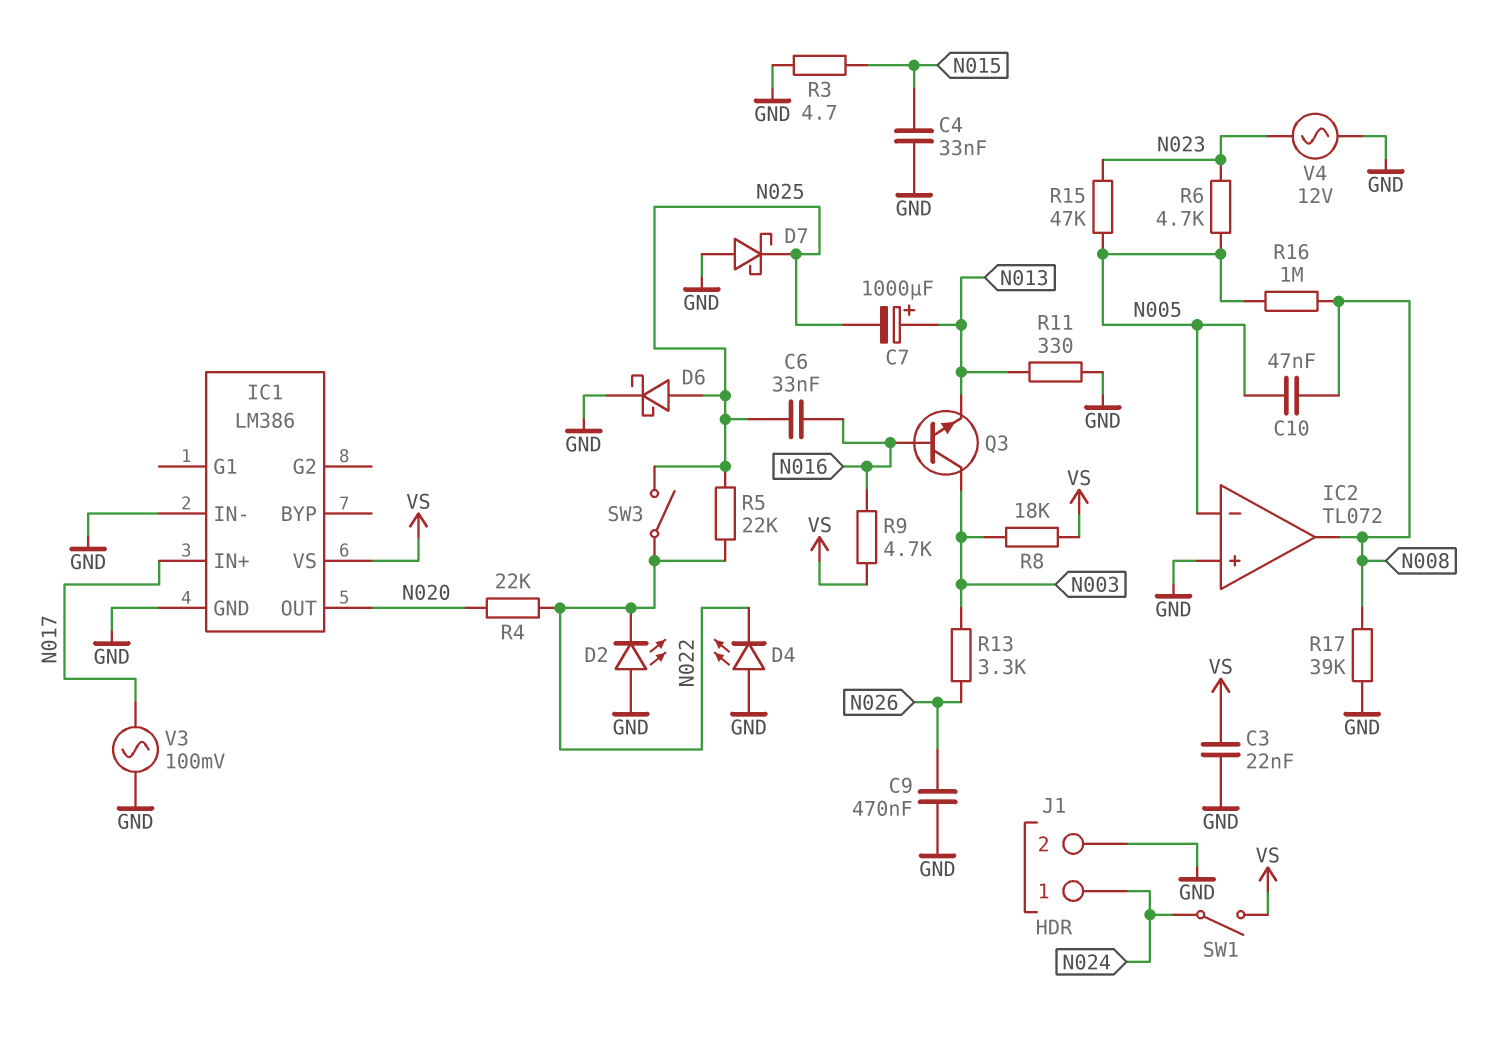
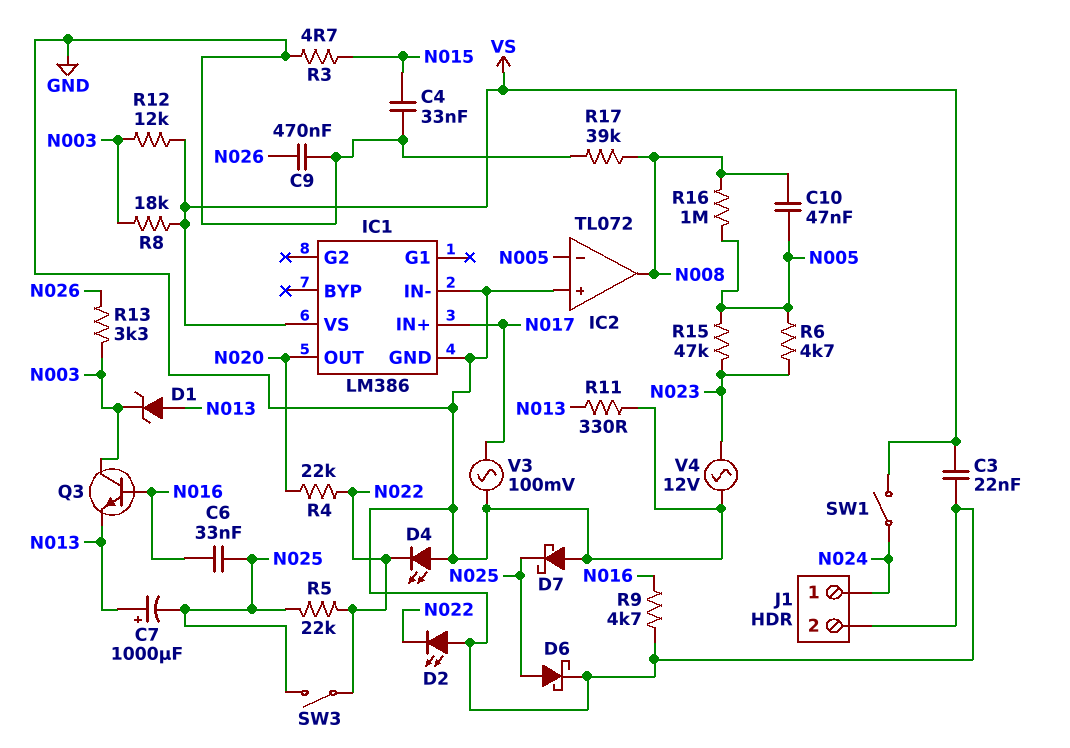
D1: none -> zener (A N013, K N003)
R9: 4.7k (N016, VS) -> 4.7k (GND, N016)
R12: none -> 12k (N003, VS)

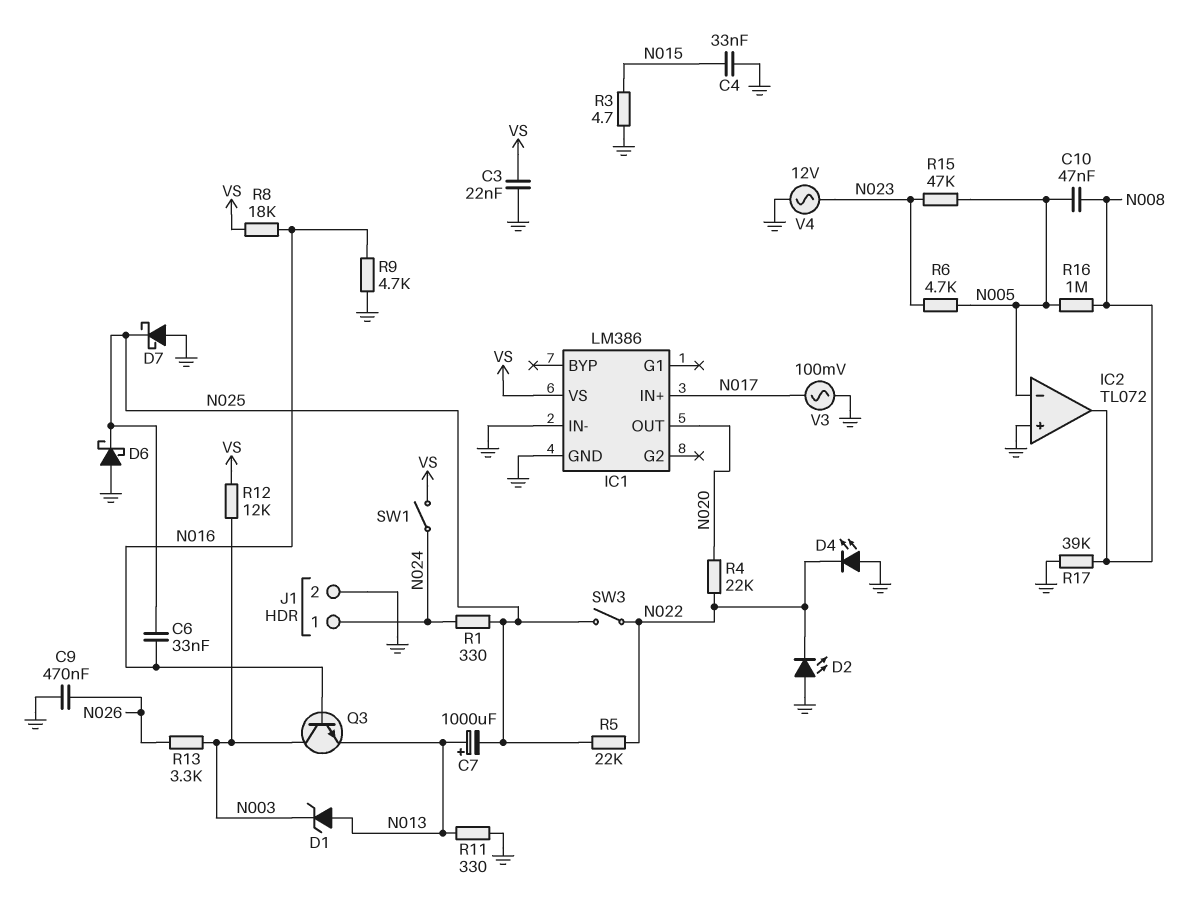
D6: schottky (A N025, K GND) -> schottky (A GND, K N025)
R1: none -> 330 (N024, N025)
R8: 18k (N003, VS) -> 18k (N016, VS)

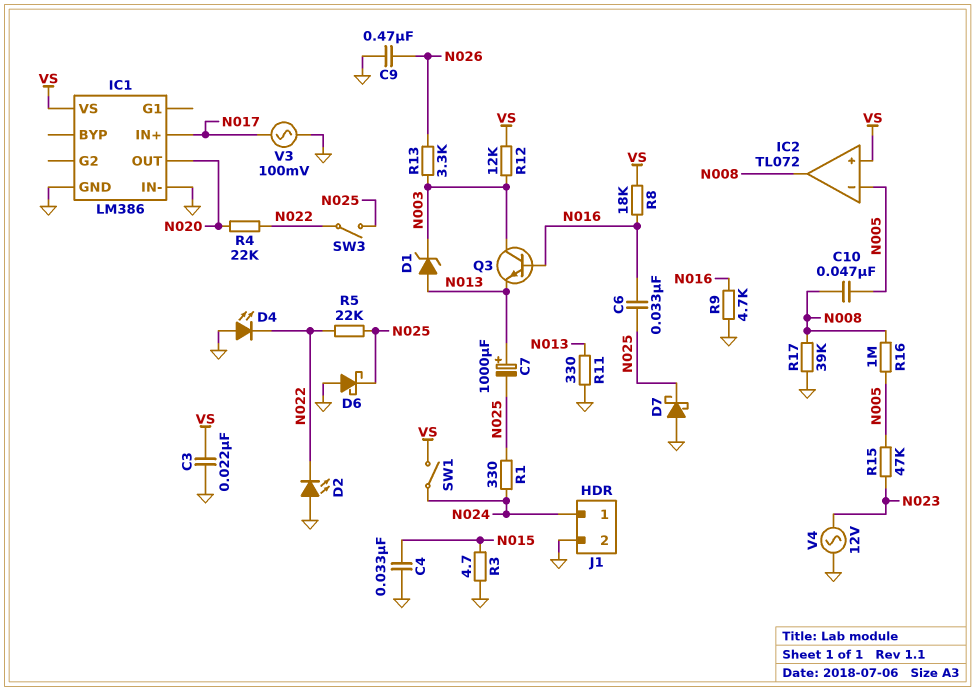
IC2 pin in+: GND -> VS
R6: 4.7k (N005, N023) -> none

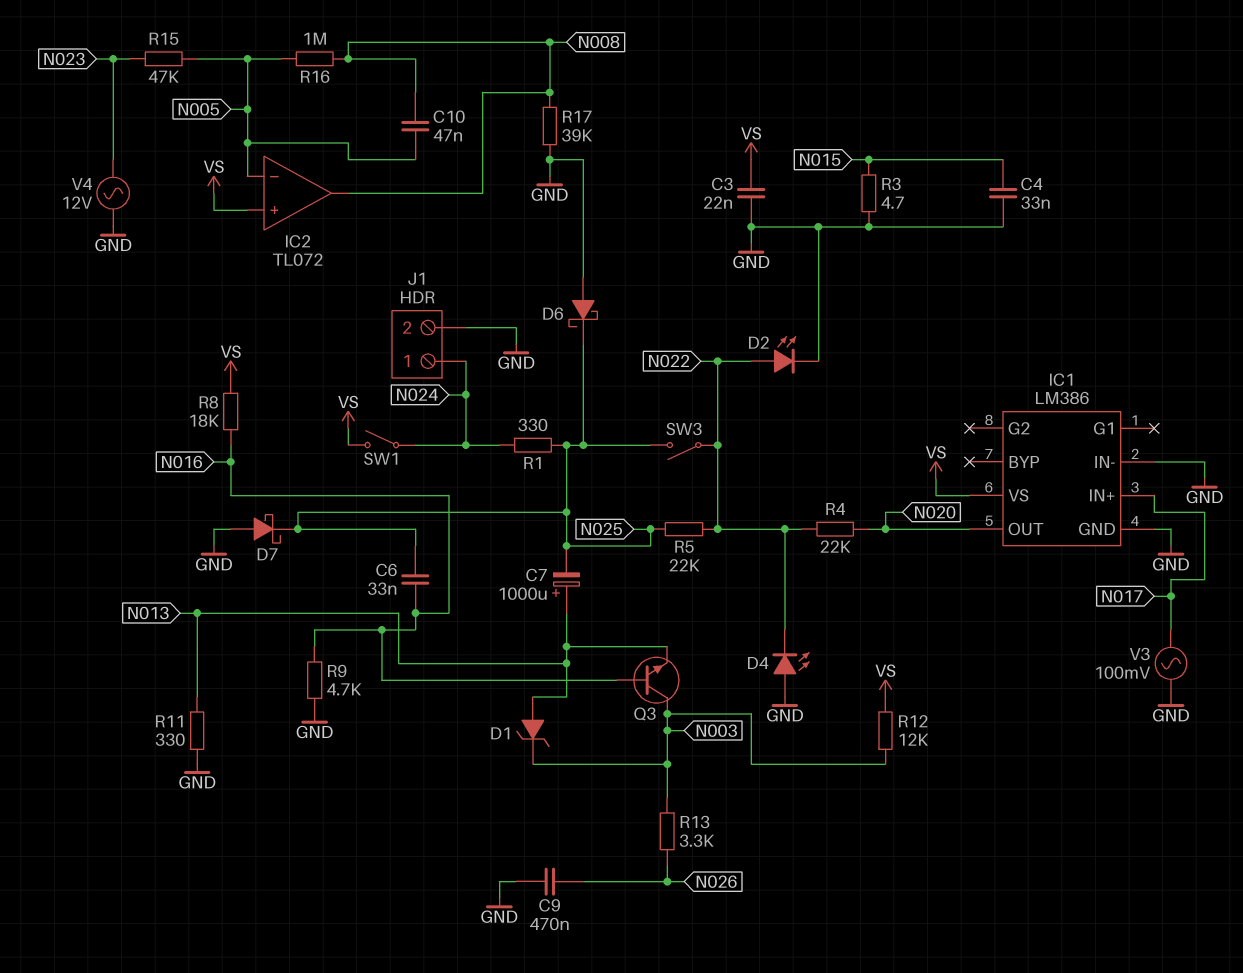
D2: LED (A GND, K N022) -> LED (A N022, K GND)

